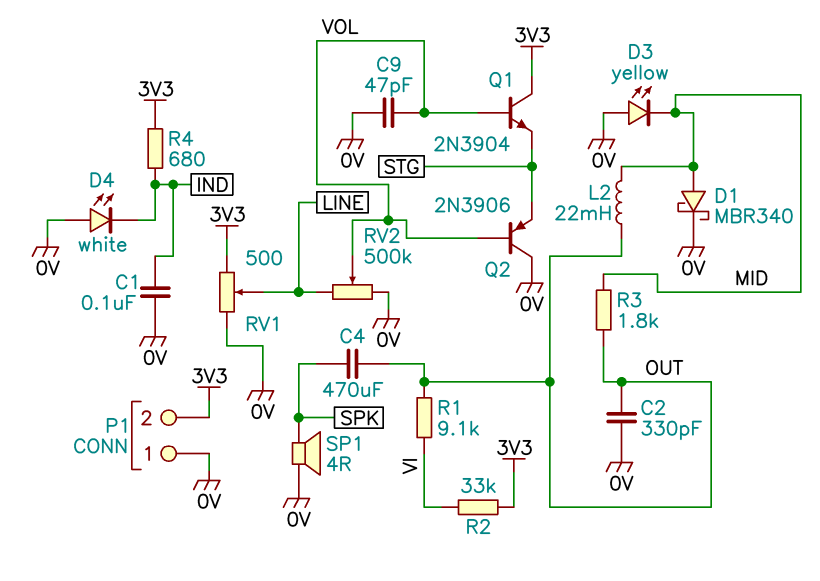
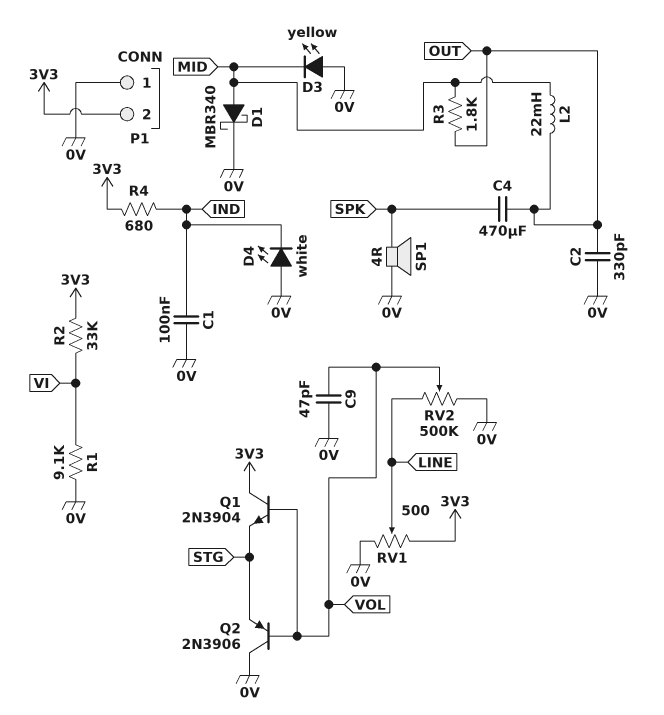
R1: 9.1k (OUT, VI) -> 9.1k (0V, VI)

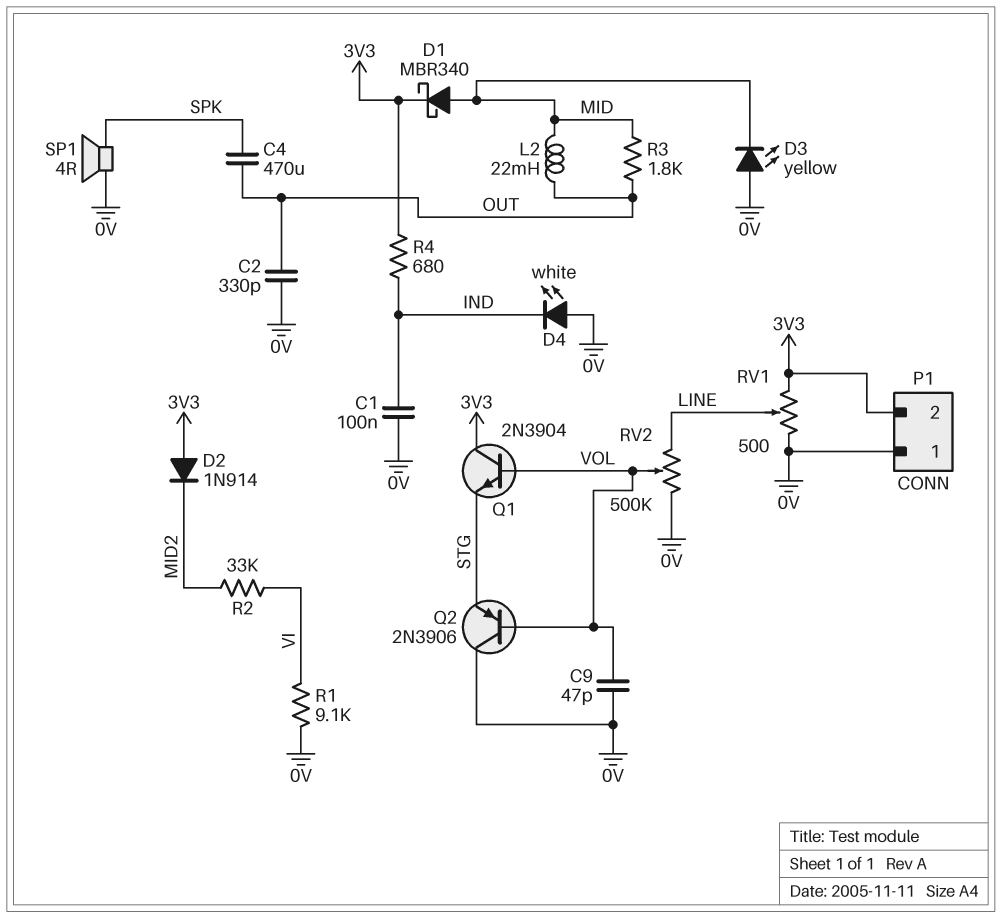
D1: schottky MBR340 (A MID, K 0V) -> schottky MBR340 (A MID, K 3V3)
D2: none -> diode 1N914 (A 3V3, K MID2)
R2: 33k (3V3, VI) -> 33k (MID2, VI)

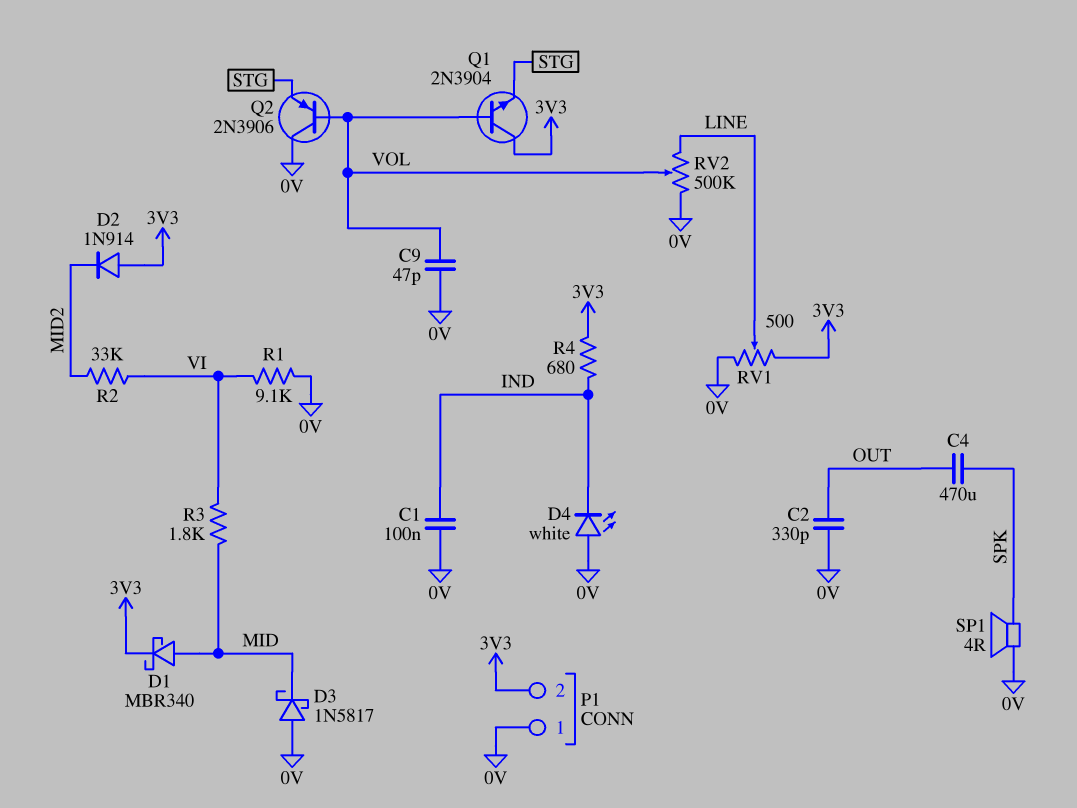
D3: LED yellow (A 0V, K MID) -> schottky 1N5817 (A 0V, K MID)
L2: 22mH (MID, OUT) -> none
R3: 1.8k (MID, OUT) -> 1.8k (MID, VI)

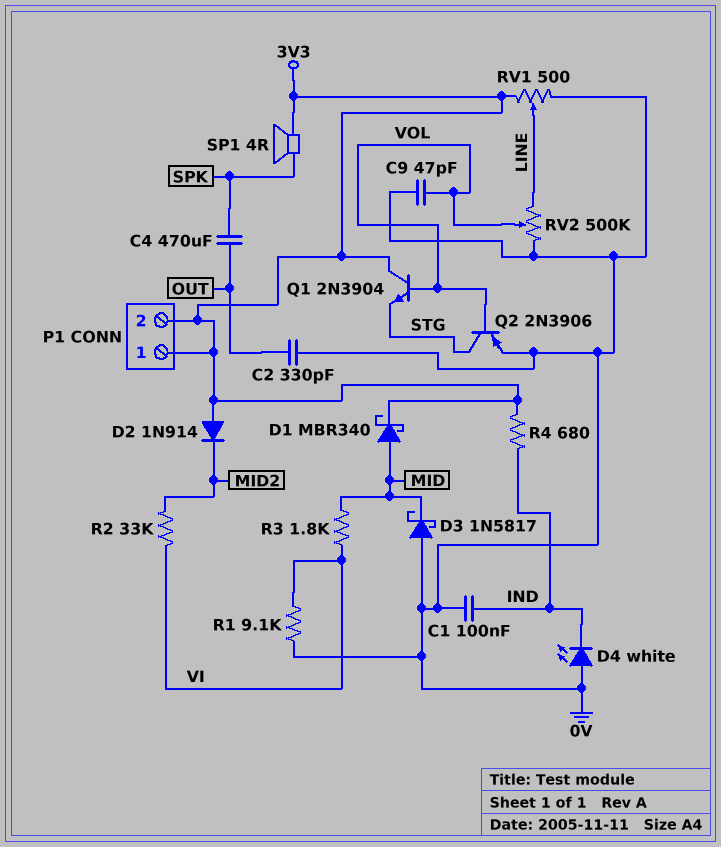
P1 pin 1: 0V -> 3V3
Q2: PNP 2N3906 (B VOL, C 0V, E STG) -> PNP 2N3906 (B VOL, C STG, E 0V)
SP1: speaker 4R (0V, SPK) -> speaker 4R (3V3, SPK)

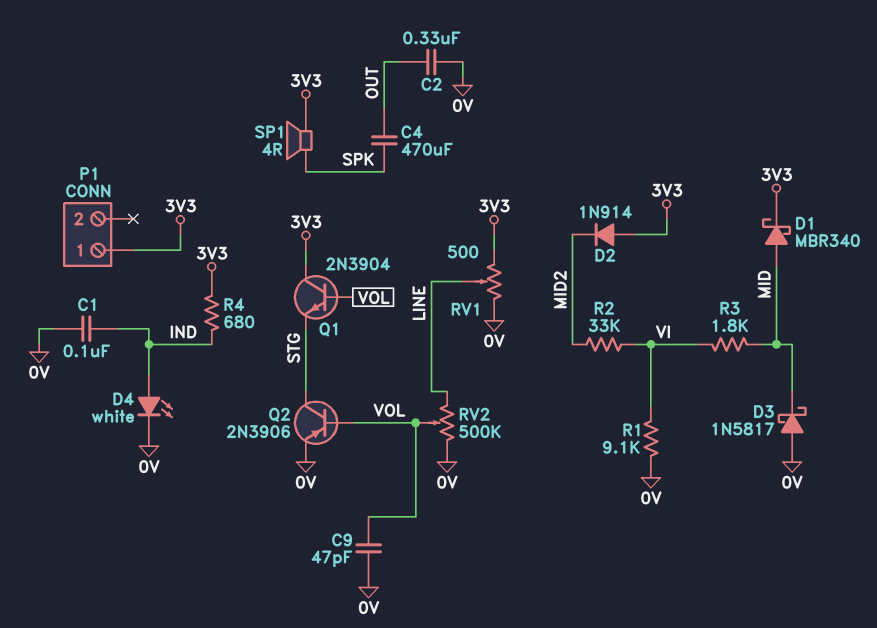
C2: 330pF (0V, OUT) -> 330nF (0V, OUT)
D4: LED white (A 0V, K IND) -> LED white (A IND, K 0V)
P1 pin 2: 3V3 -> none

